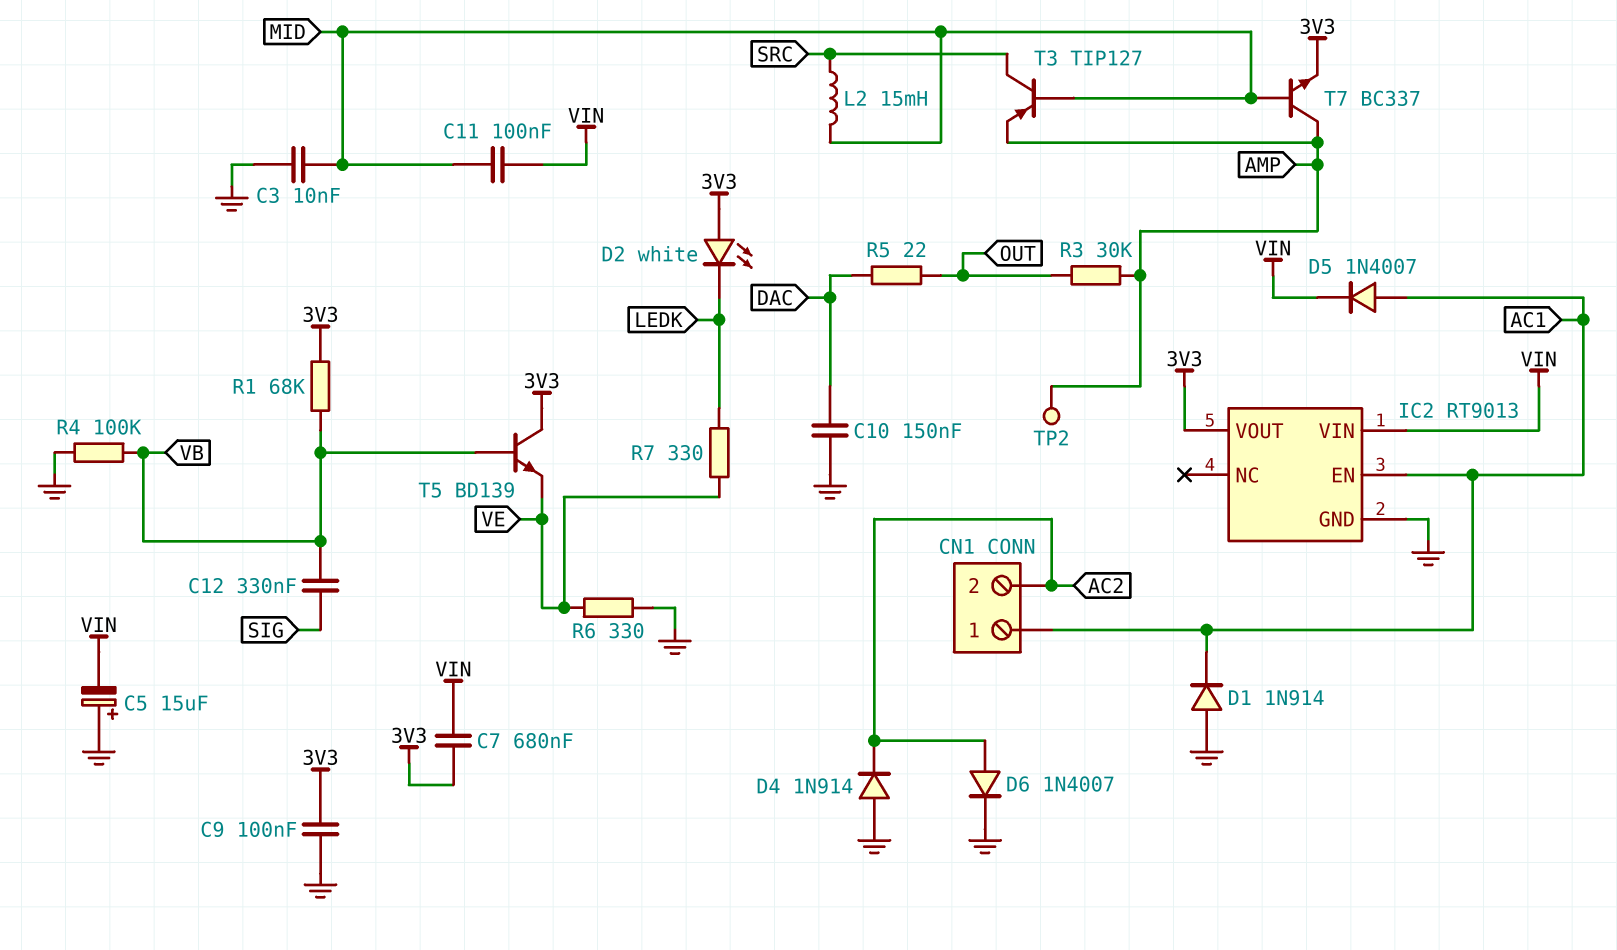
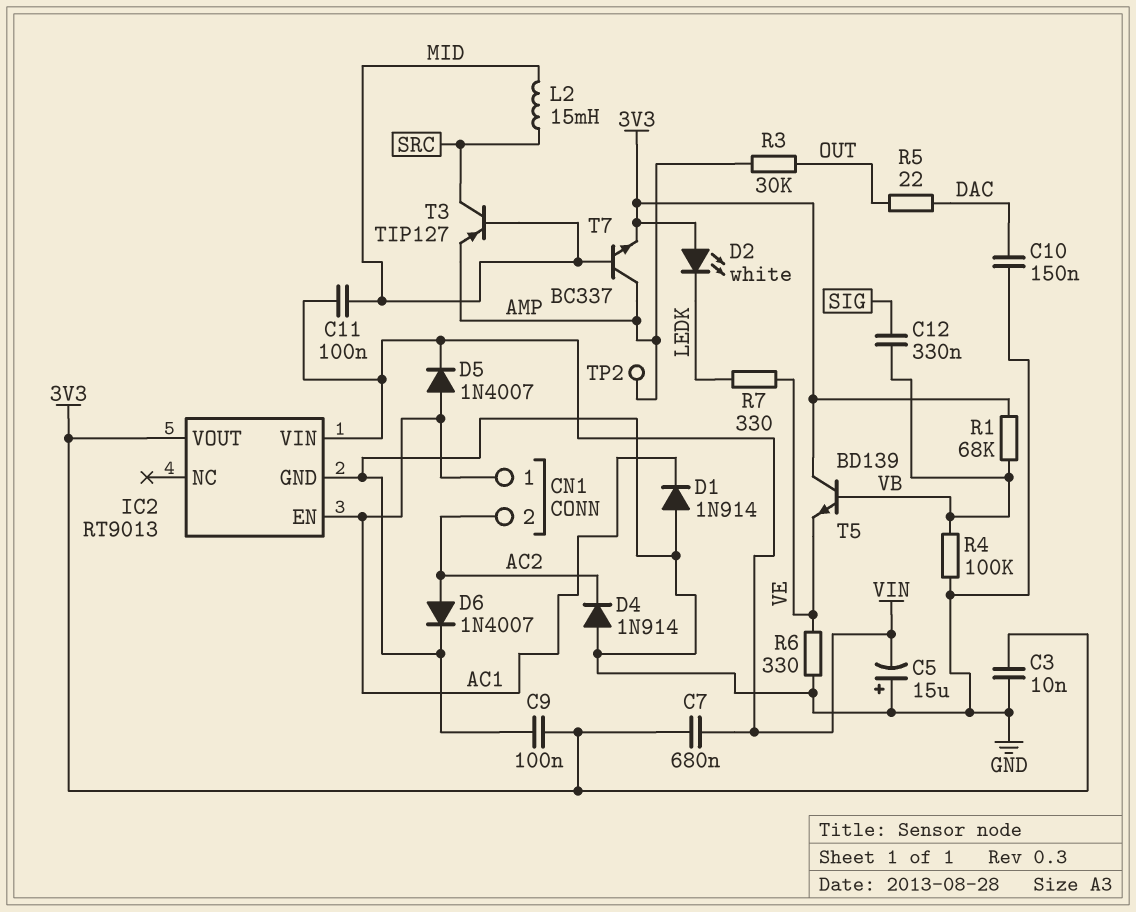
C3: 10nF (GND, MID) -> 10nF (3V3, GND)

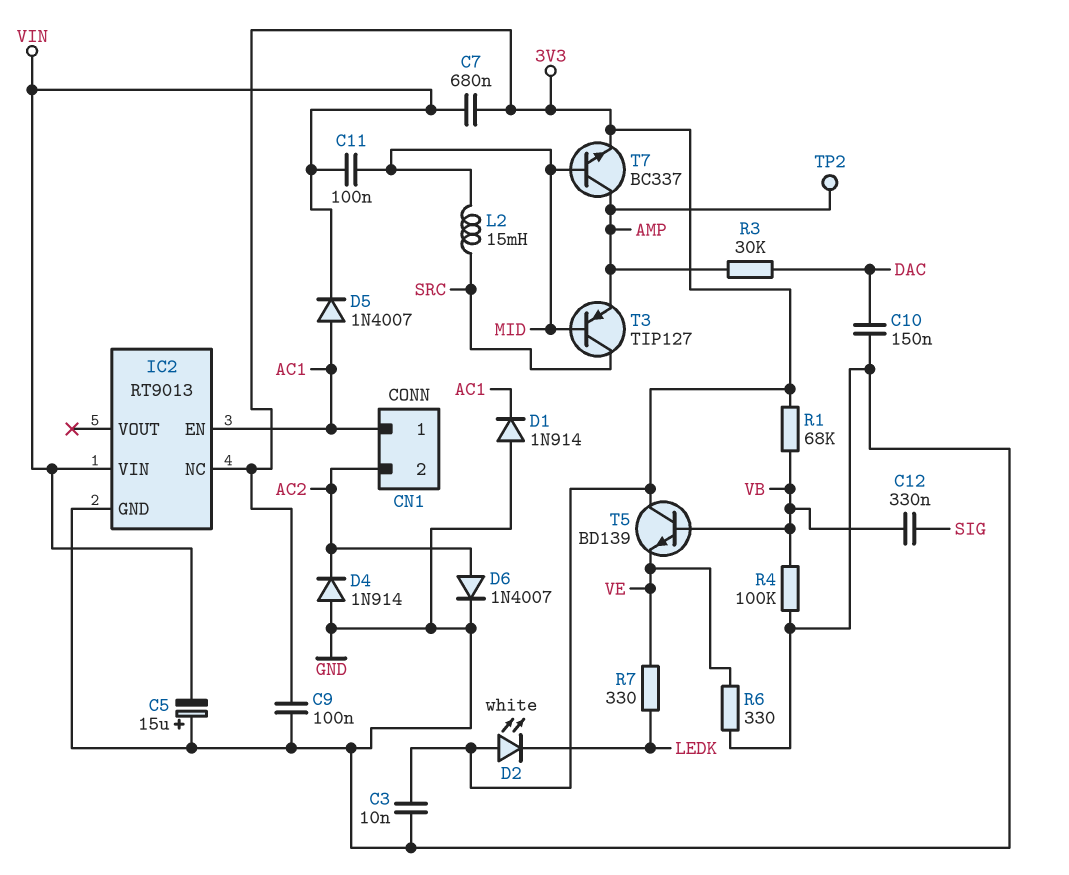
IC2 pin NC: none -> 3V3
IC2 pin VOUT: 3V3 -> none
R3: 30k (AMP, OUT) -> 30k (AMP, DAC)
R5: 22 (DAC, OUT) -> none

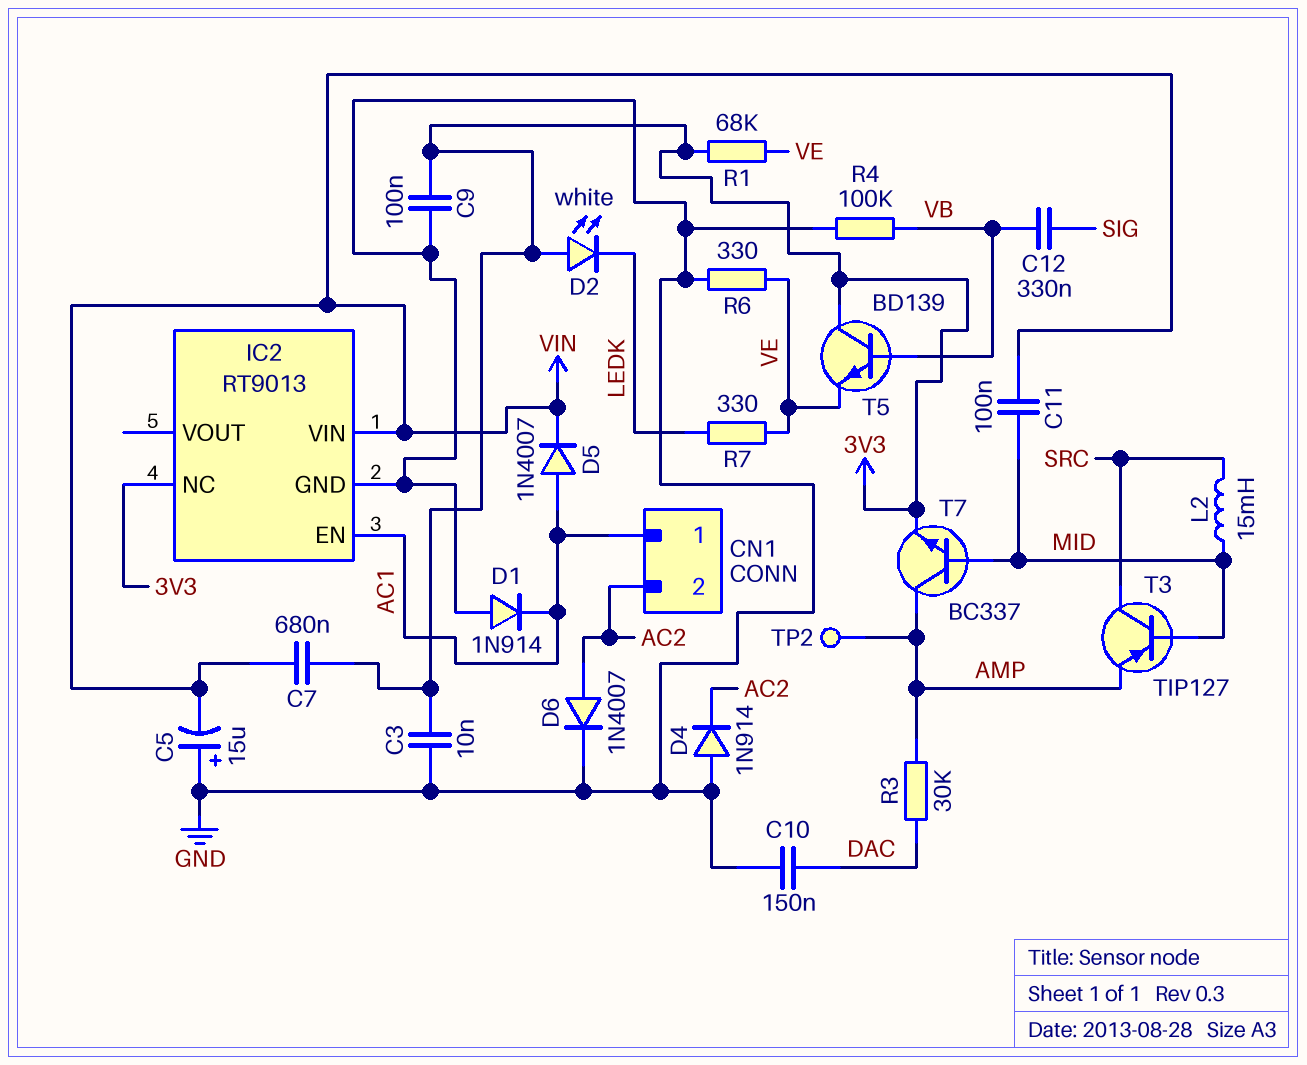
R1: 68k (3V3, VB) -> 68k (3V3, VE)

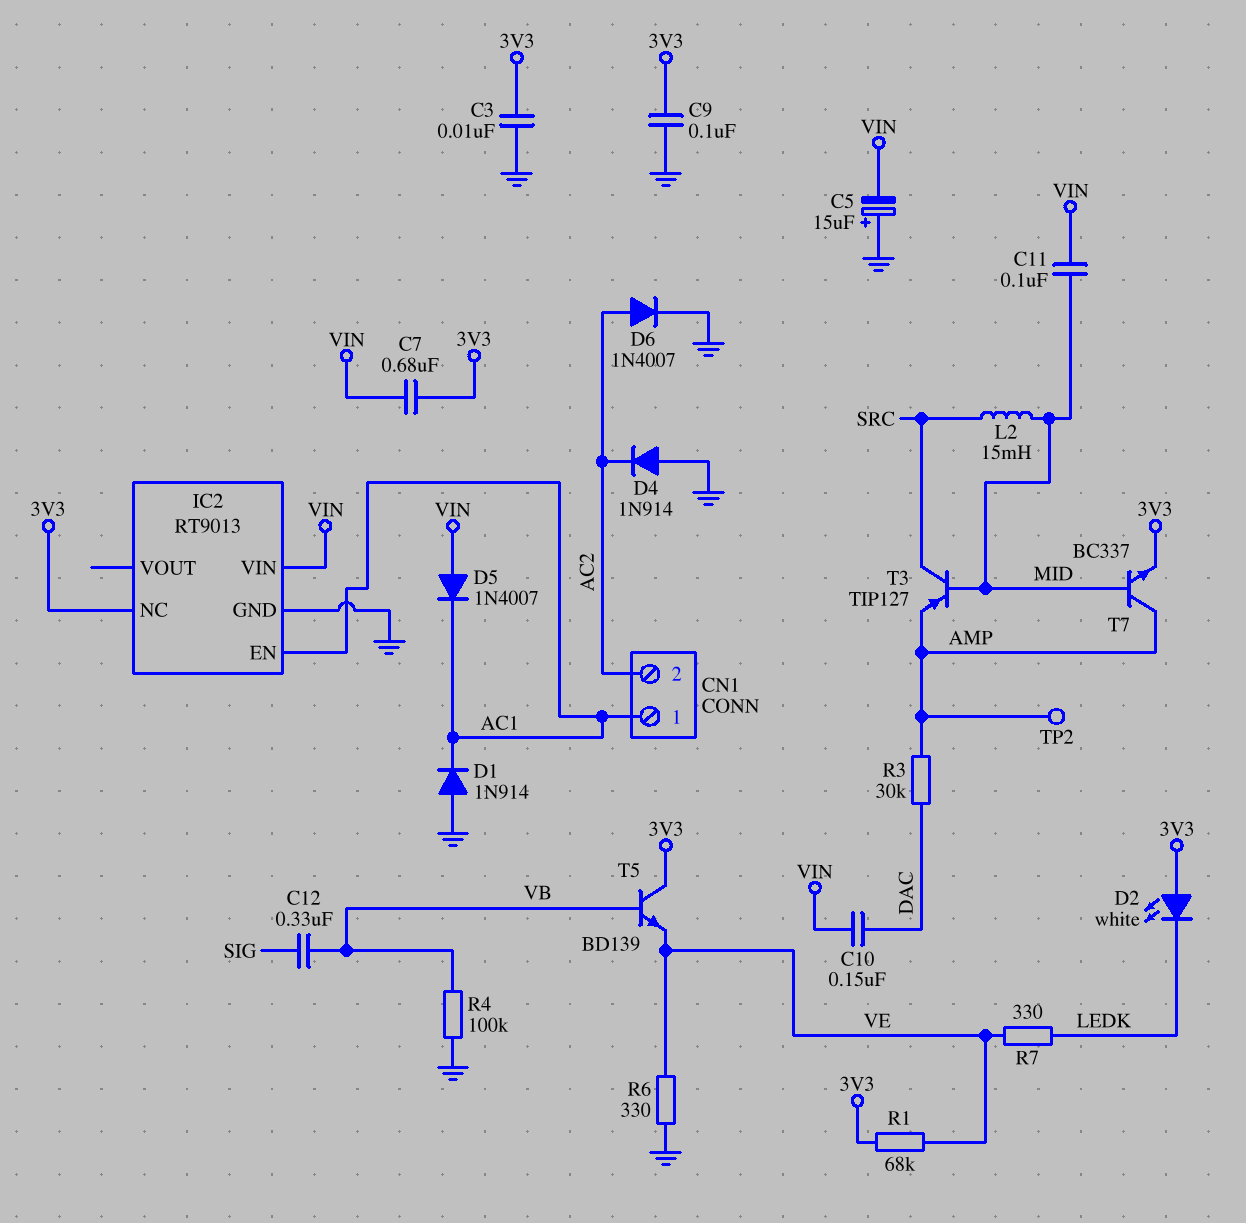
C10: 150nF (DAC, GND) -> 150nF (DAC, VIN)
D5: diode 1N4007 (A AC1, K VIN) -> diode 1N4007 (A VIN, K AC1)

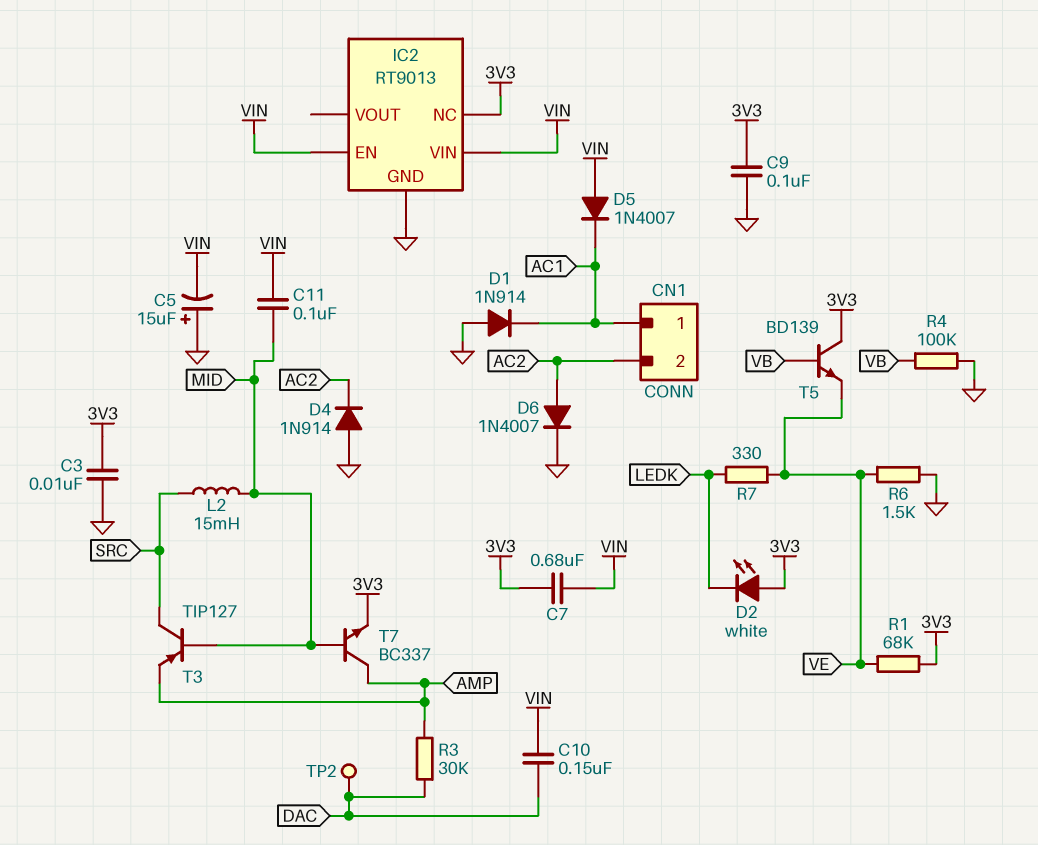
C12: 330nF (SIG, VB) -> none
IC2 pin EN: AC1 -> VIN
R6: 330 (GND, VE) -> 1.5k (GND, VE)
TP2: test point (AMP) -> test point (DAC)

